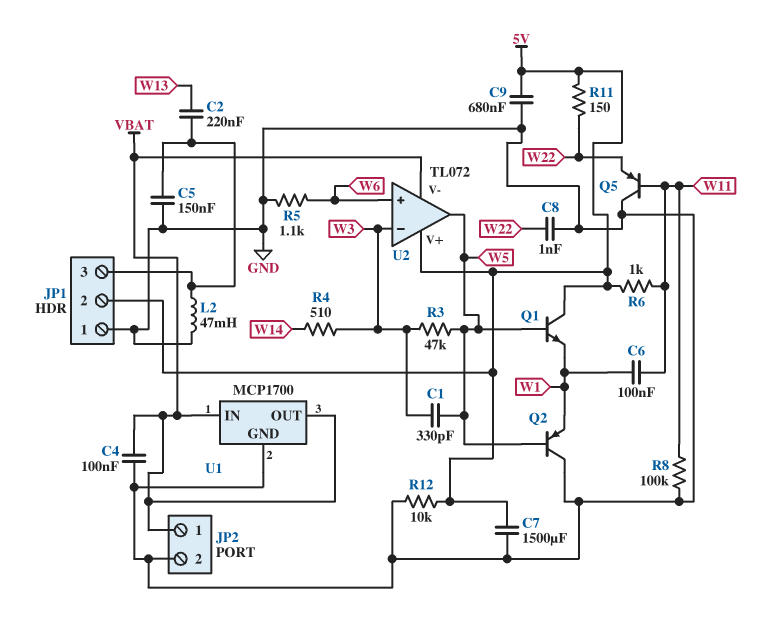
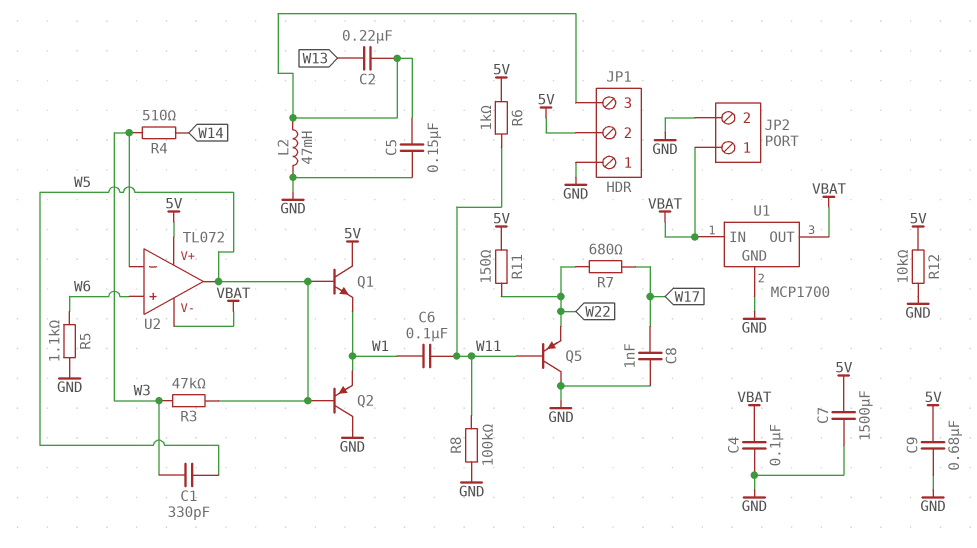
C8: 1nF (GND, W22) -> 1nF (GND, W17)
R7: none -> 680 (W17, W22)

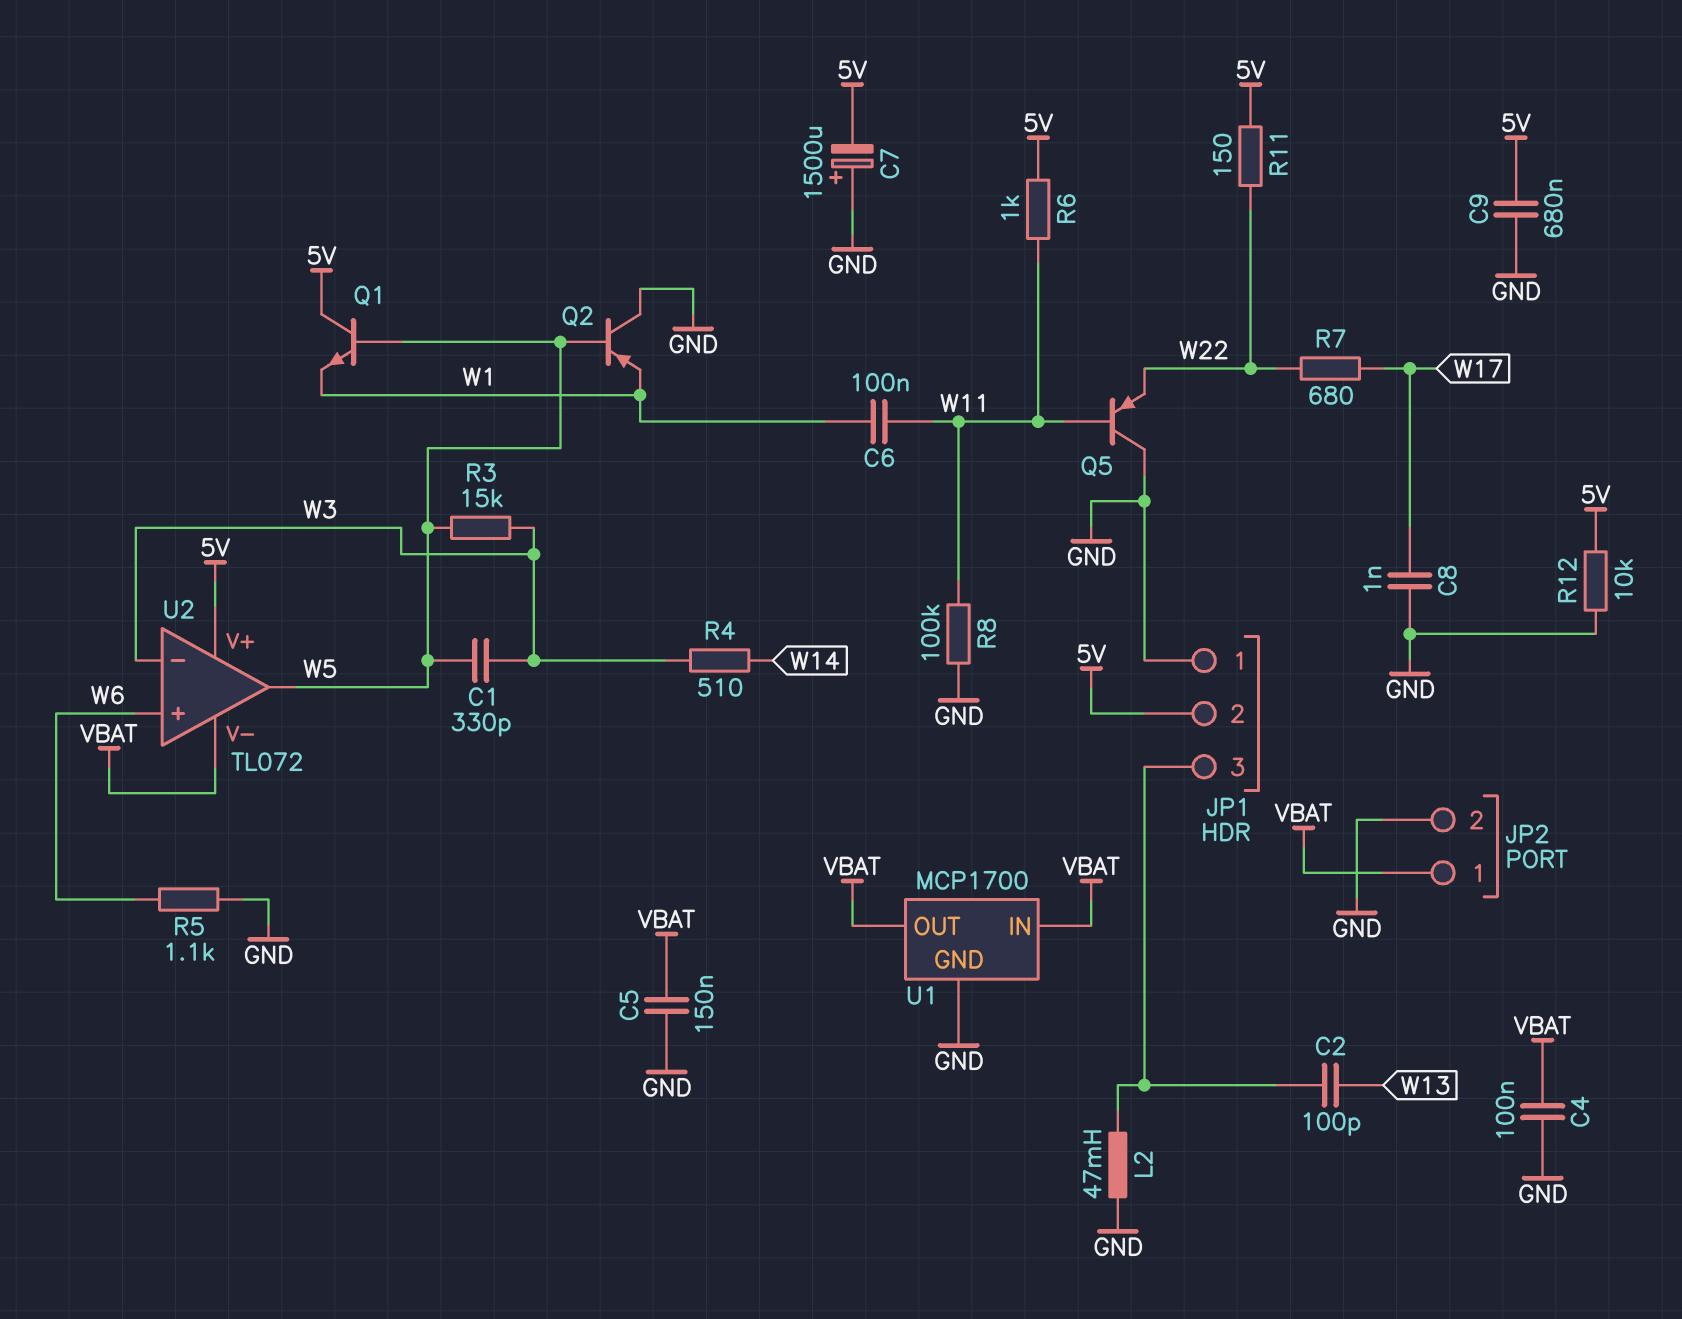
C2: 220nF (JP1/3, W13) -> 100pF (JP1/3, W13)
C5: 150nF (GND, JP1/3) -> 150nF (GND, VBAT)
C7: 1500uF (5V, GND) -> 1500uF (plus GND, minus 5V)
R3: 47k (W3, W5) -> 15k (W3, W5)

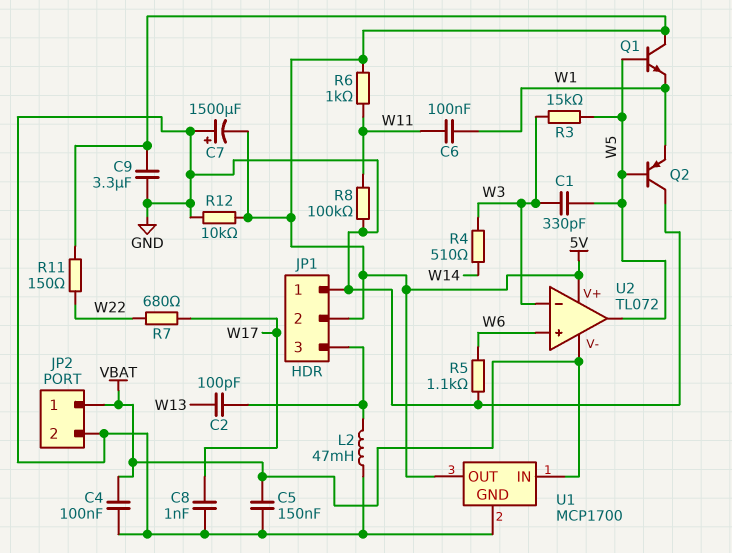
C9: 680nF (5V, GND) -> 3.3uF (5V, GND)
Q5: PNP (B W11, C GND, E W22) -> none
U1 pin OUT: VBAT -> 5V

